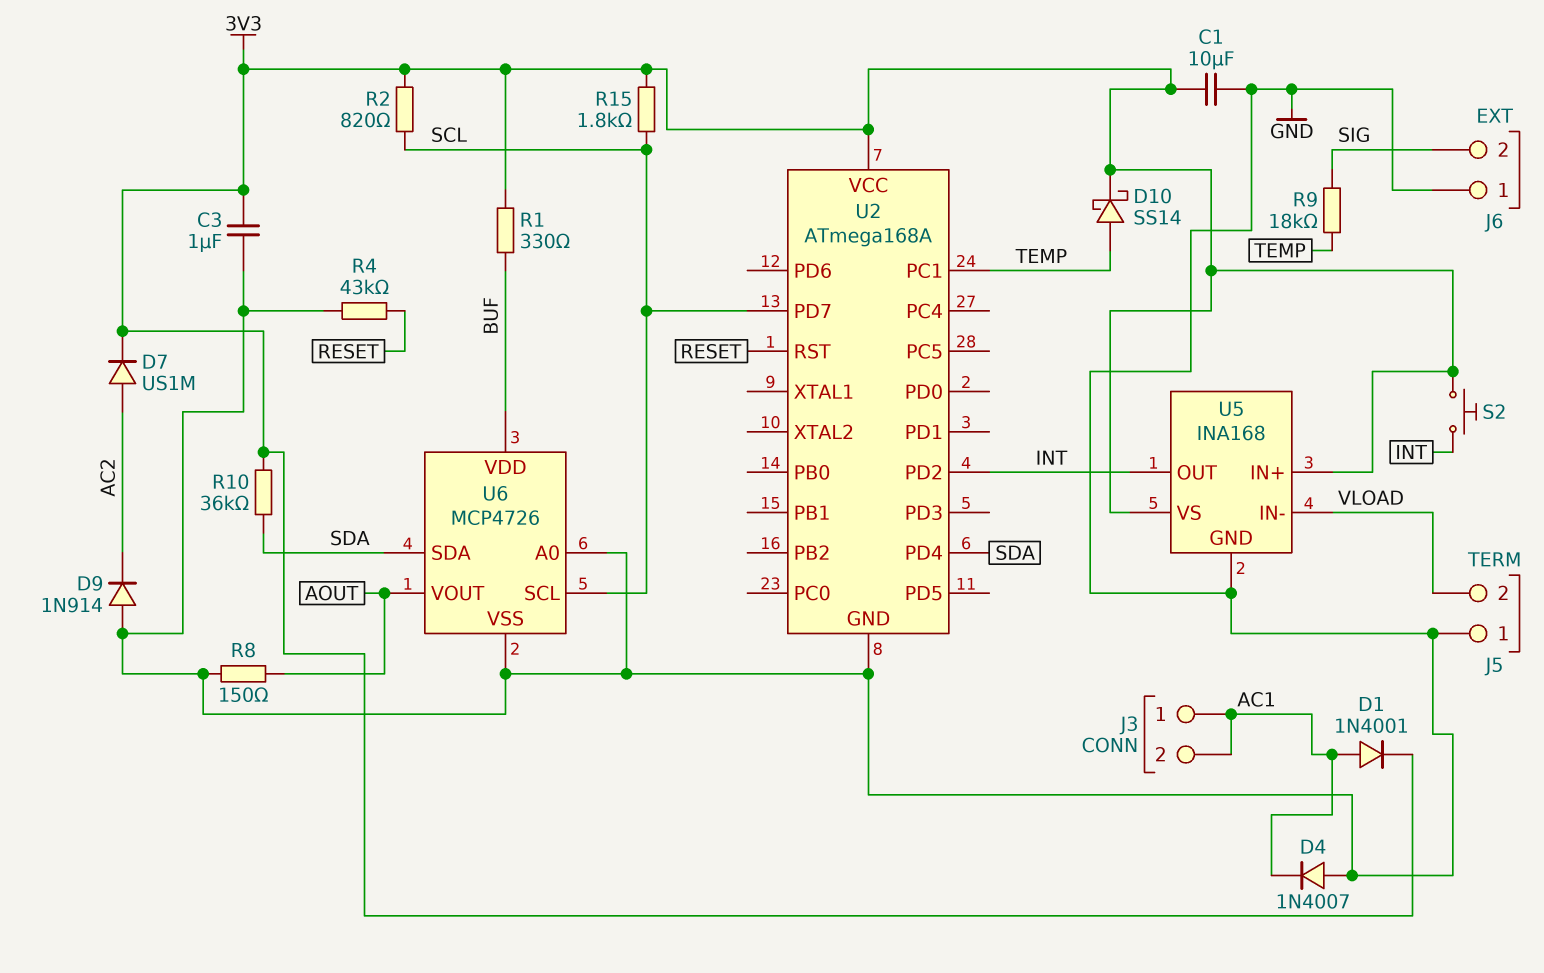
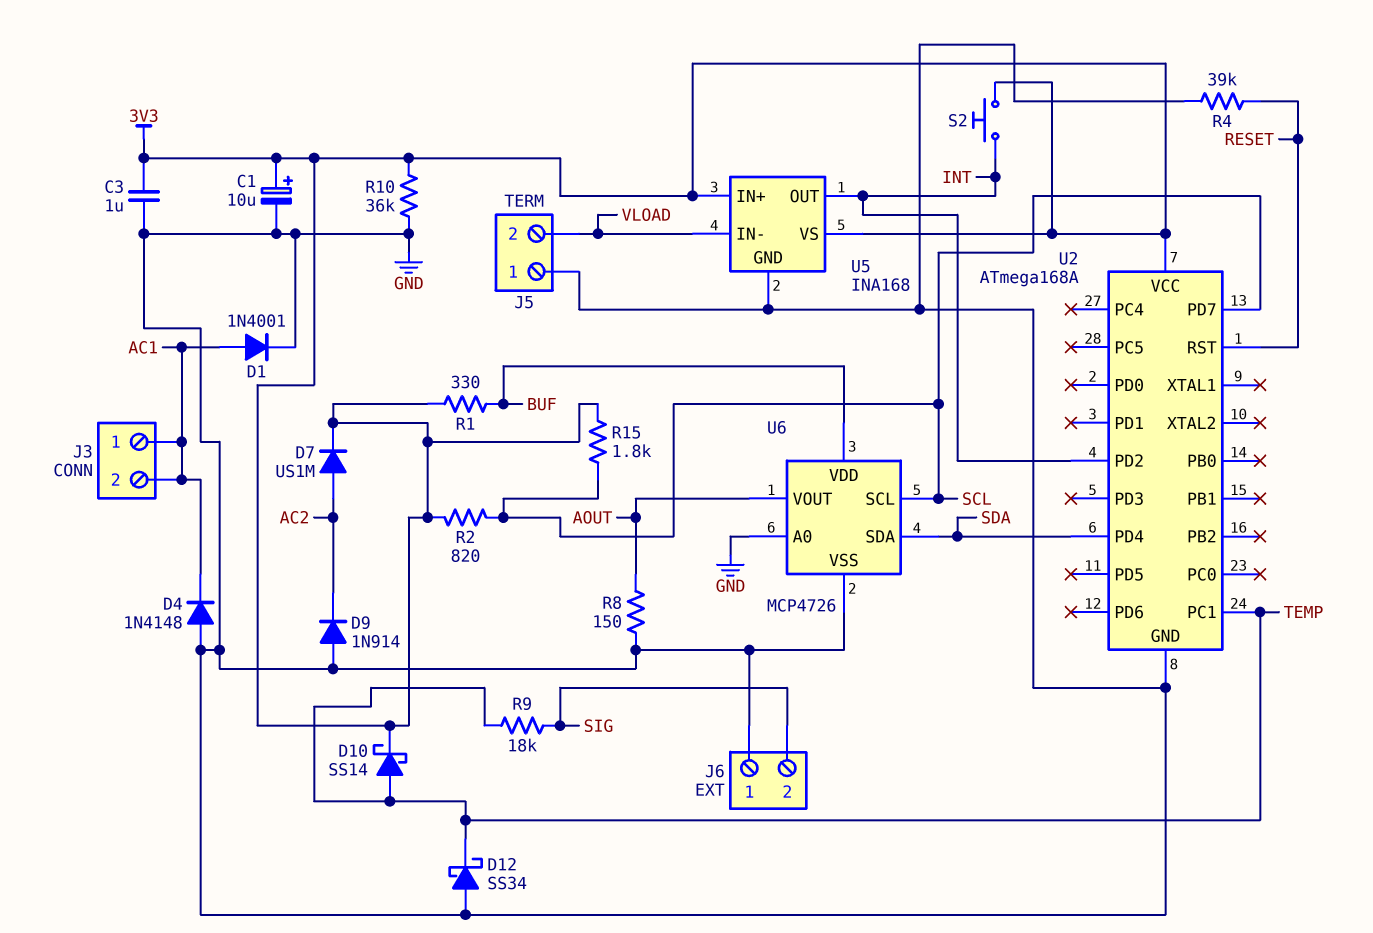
C1: 10uF (3V3, GND) -> 10uF (plus 3V3, minus GND)
D1: diode 1N4001 (A AC1, K 3V3) -> diode 1N4001 (A AC1, K GND)
D4: diode 1N4007 (A GND, K AC1) -> diode 1N4148 (A GND, K AC1)
D12: none -> schottky SS34 (A GND, K TEMP)
R4: 43k (GND, RESET) -> 39k (GND, RESET)
R10: 36k (3V3, SDA) -> 36k (3V3, GND)

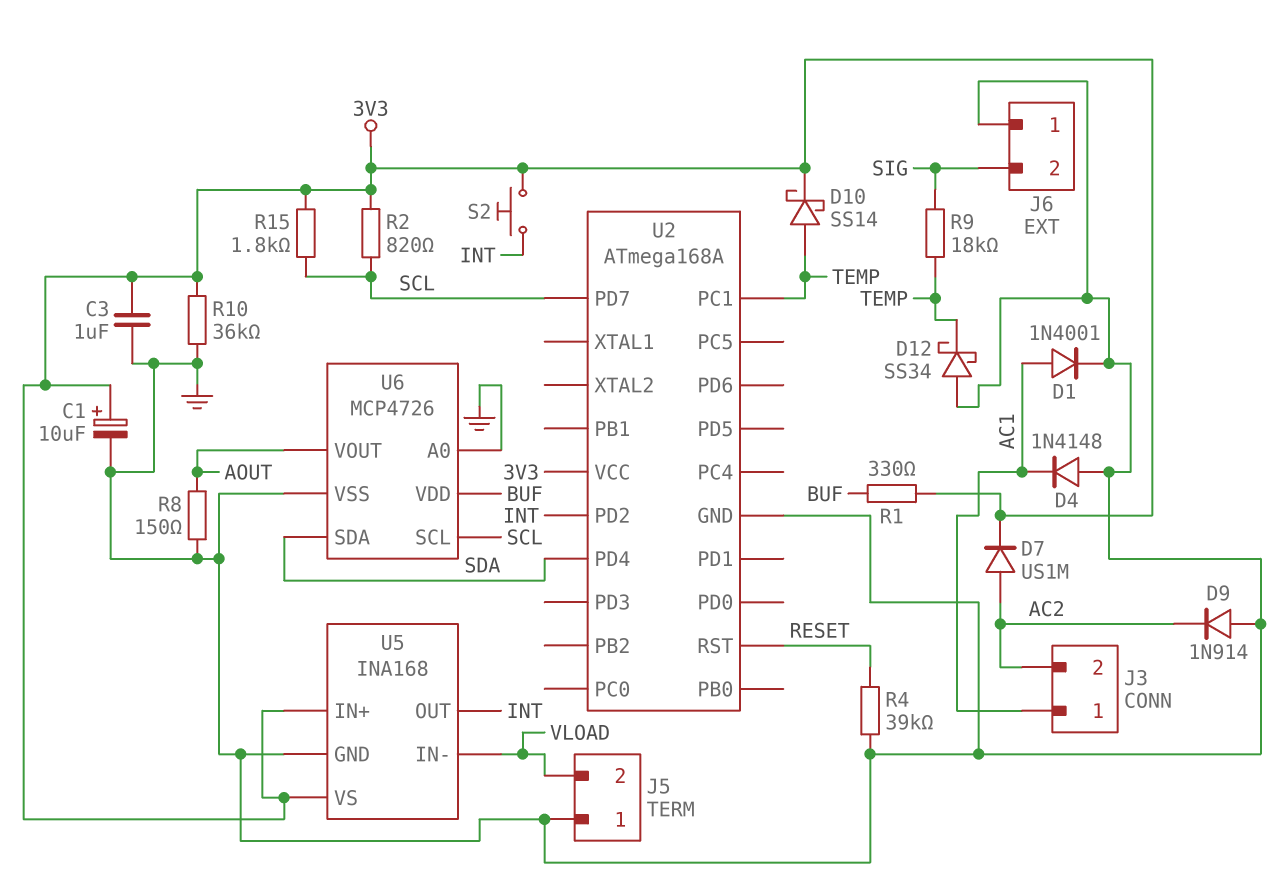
J3 pin 2: AC1 -> AC2

